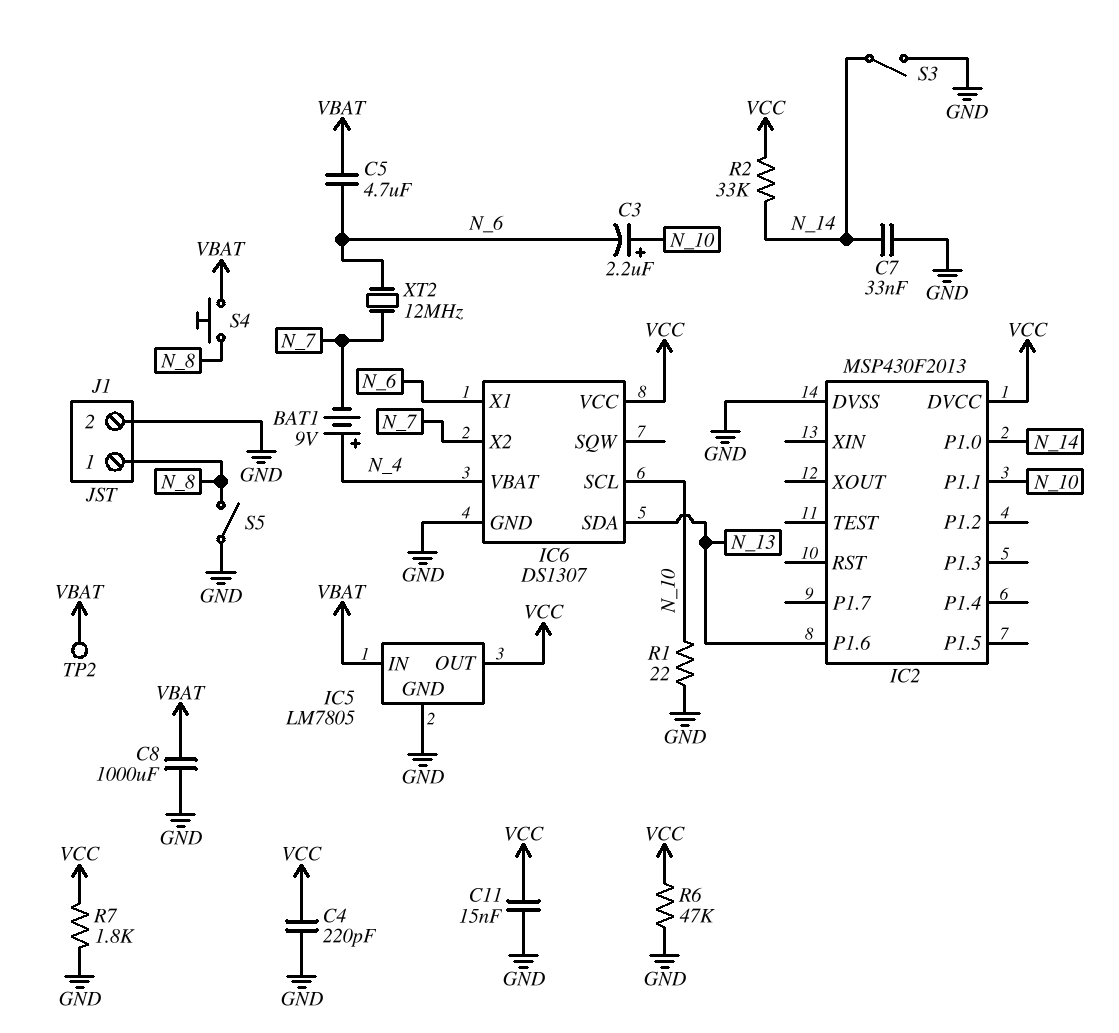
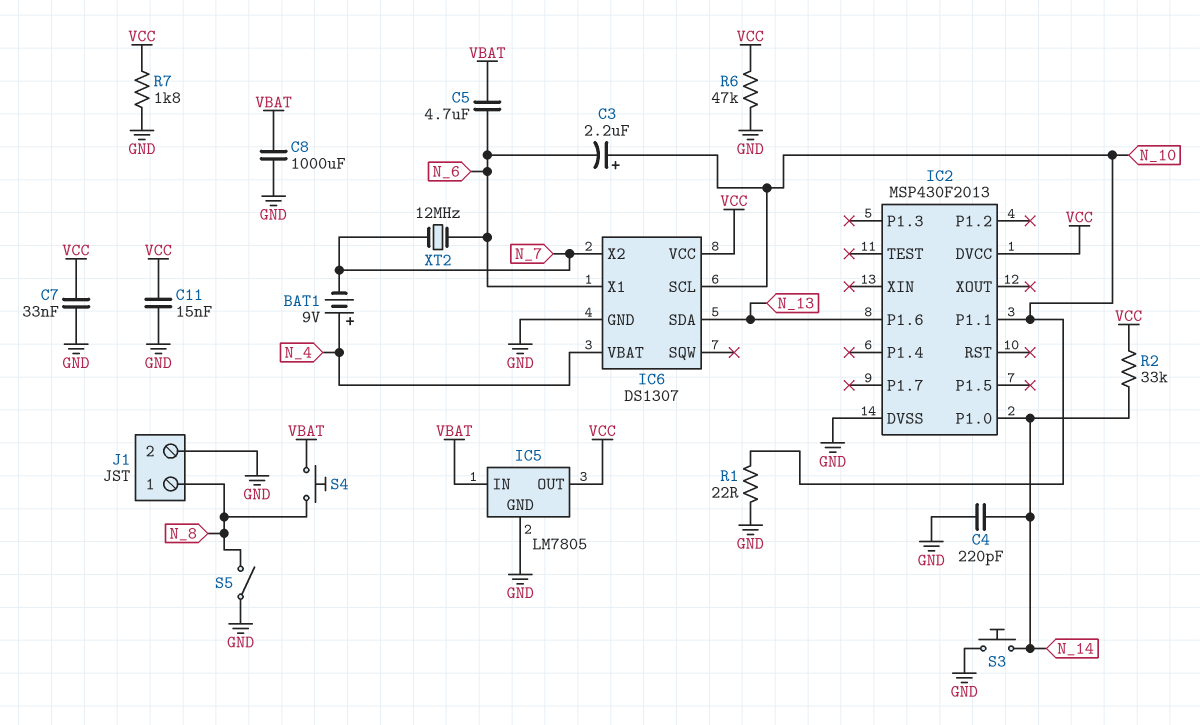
C4: 220pF (GND, VCC) -> 220pF (GND, N_14)
C7: 33nF (GND, N_14) -> 33nF (GND, VCC)
S3: switch (GND, N_14) -> button (GND, N_14)
TP2: test point (VBAT) -> none

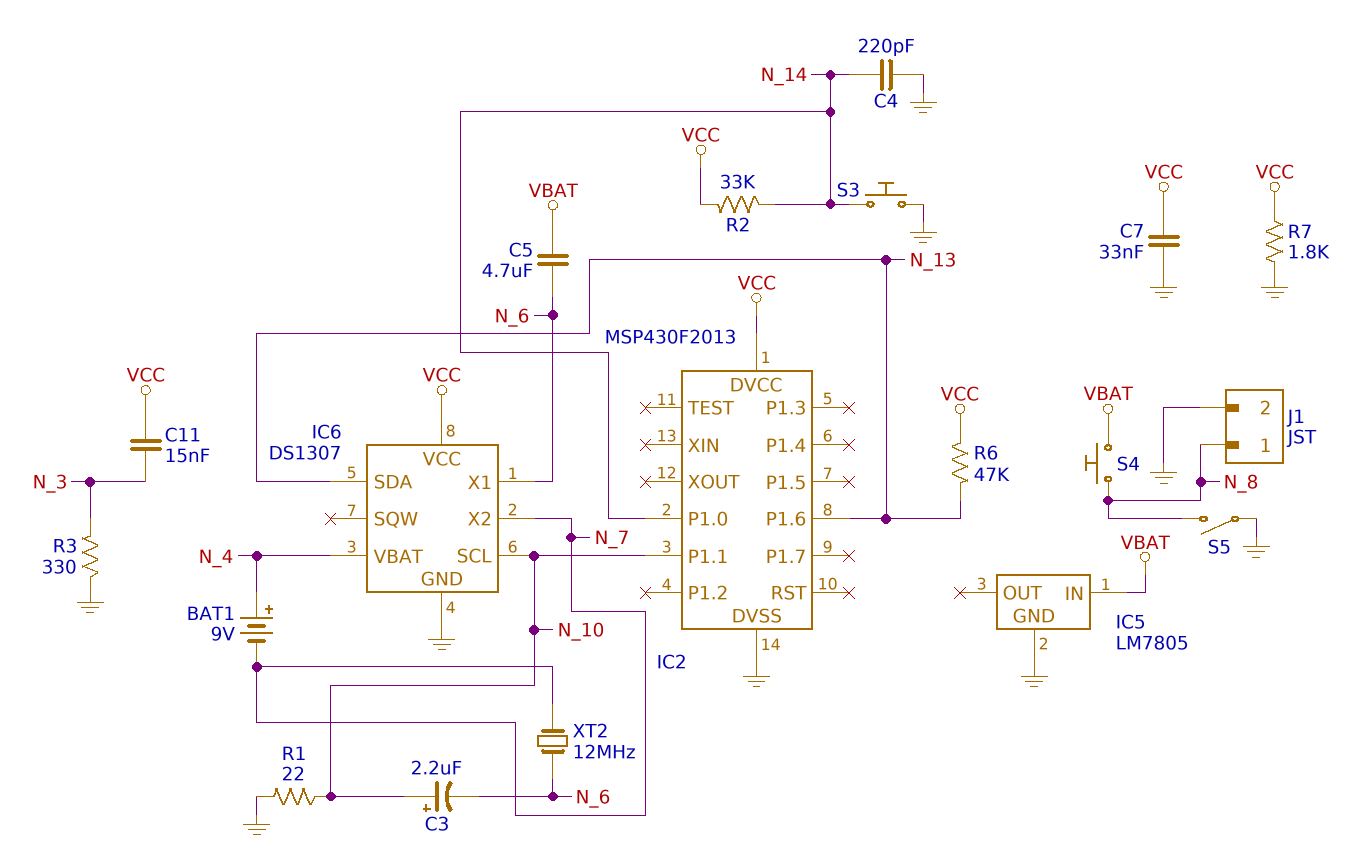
C8: 1000uF (GND, VBAT) -> none
C11: 15nF (GND, VCC) -> 15nF (N_3, VCC)
IC5 pin OUT: VCC -> none
R3: none -> 330 (GND, N_3)
R6: 47k (GND, VCC) -> 47k (N_13, VCC)

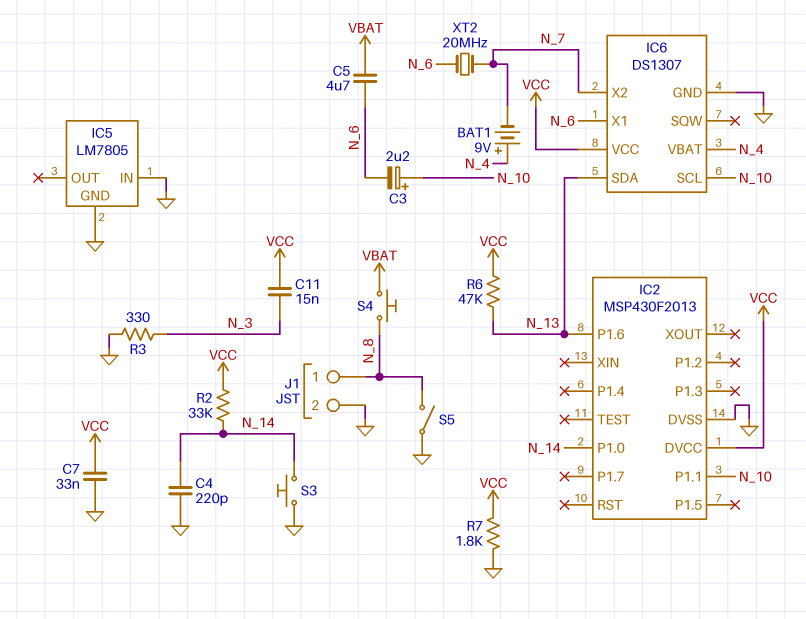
IC5 pin IN: VBAT -> GND
R1: 22 (GND, N_10) -> none
XT2: 12MHz (N_6, N_7) -> 20MHz (N_6, N_7)

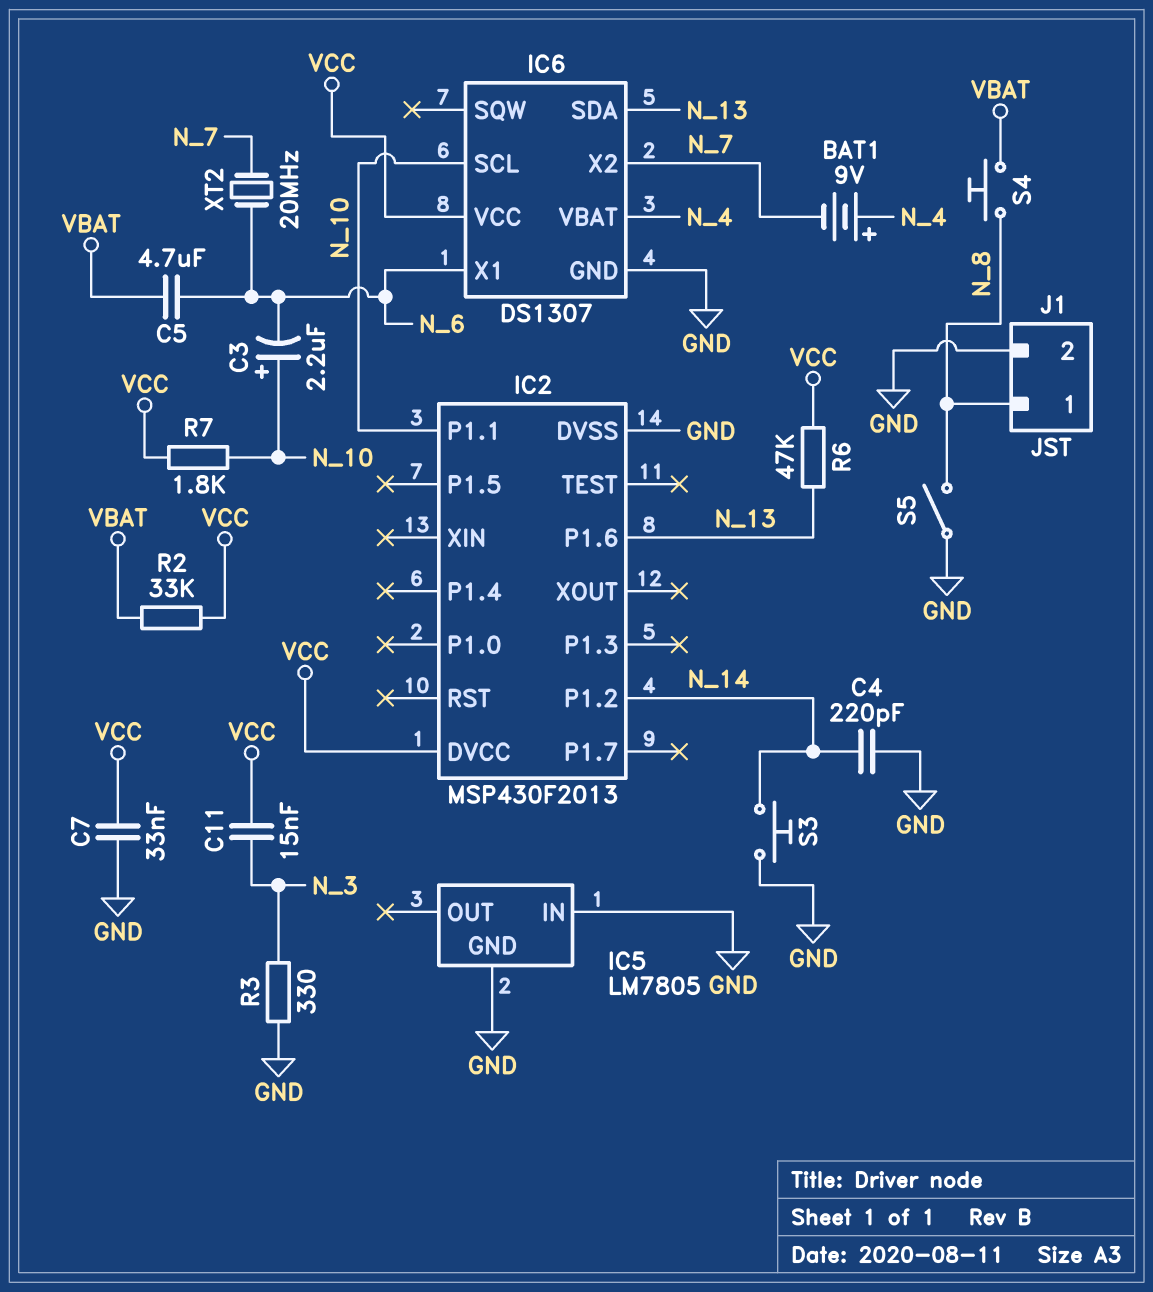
IC2 pin P1.0: N_14 -> none
IC2 pin P1.2: none -> N_14
R2: 33k (N_14, VCC) -> 33k (VBAT, VCC)
R7: 1.8k (GND, VCC) -> 1.8k (N_10, VCC)

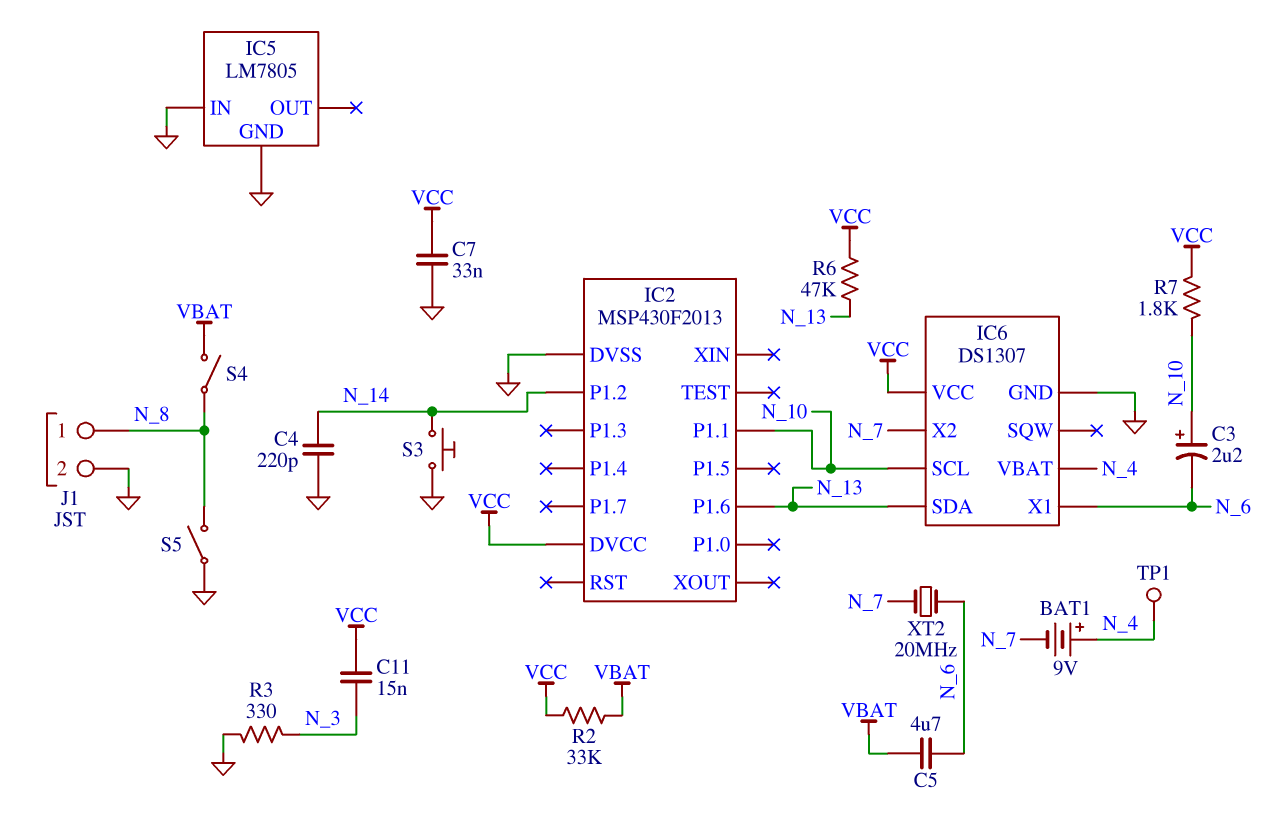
S4: button (N_8, VBAT) -> switch (N_8, VBAT)
TP1: none -> test point (N_4)

